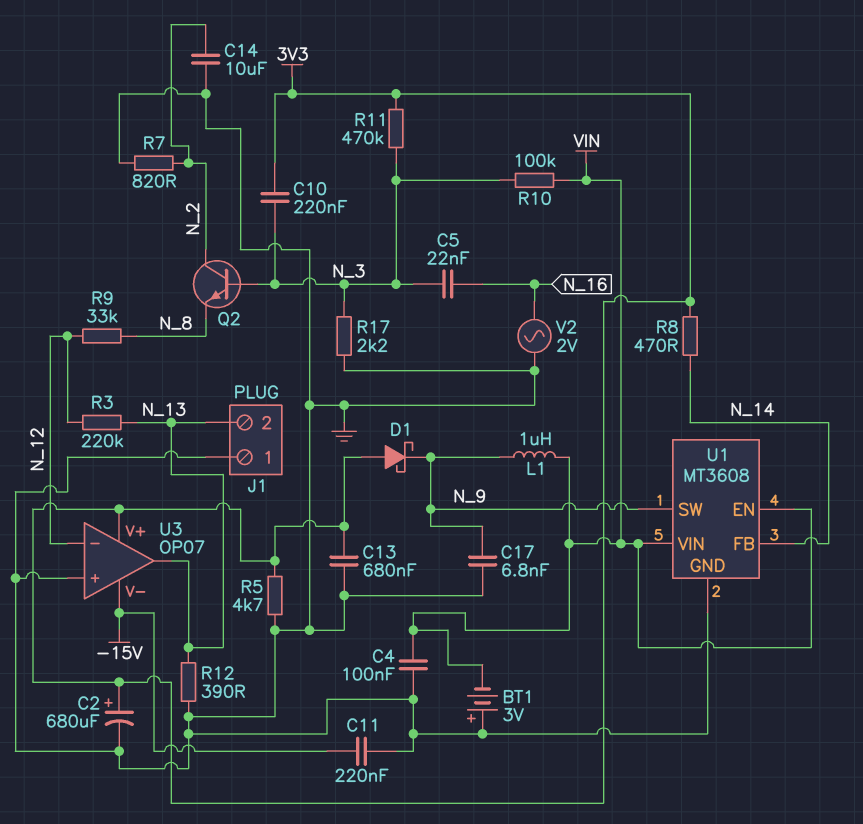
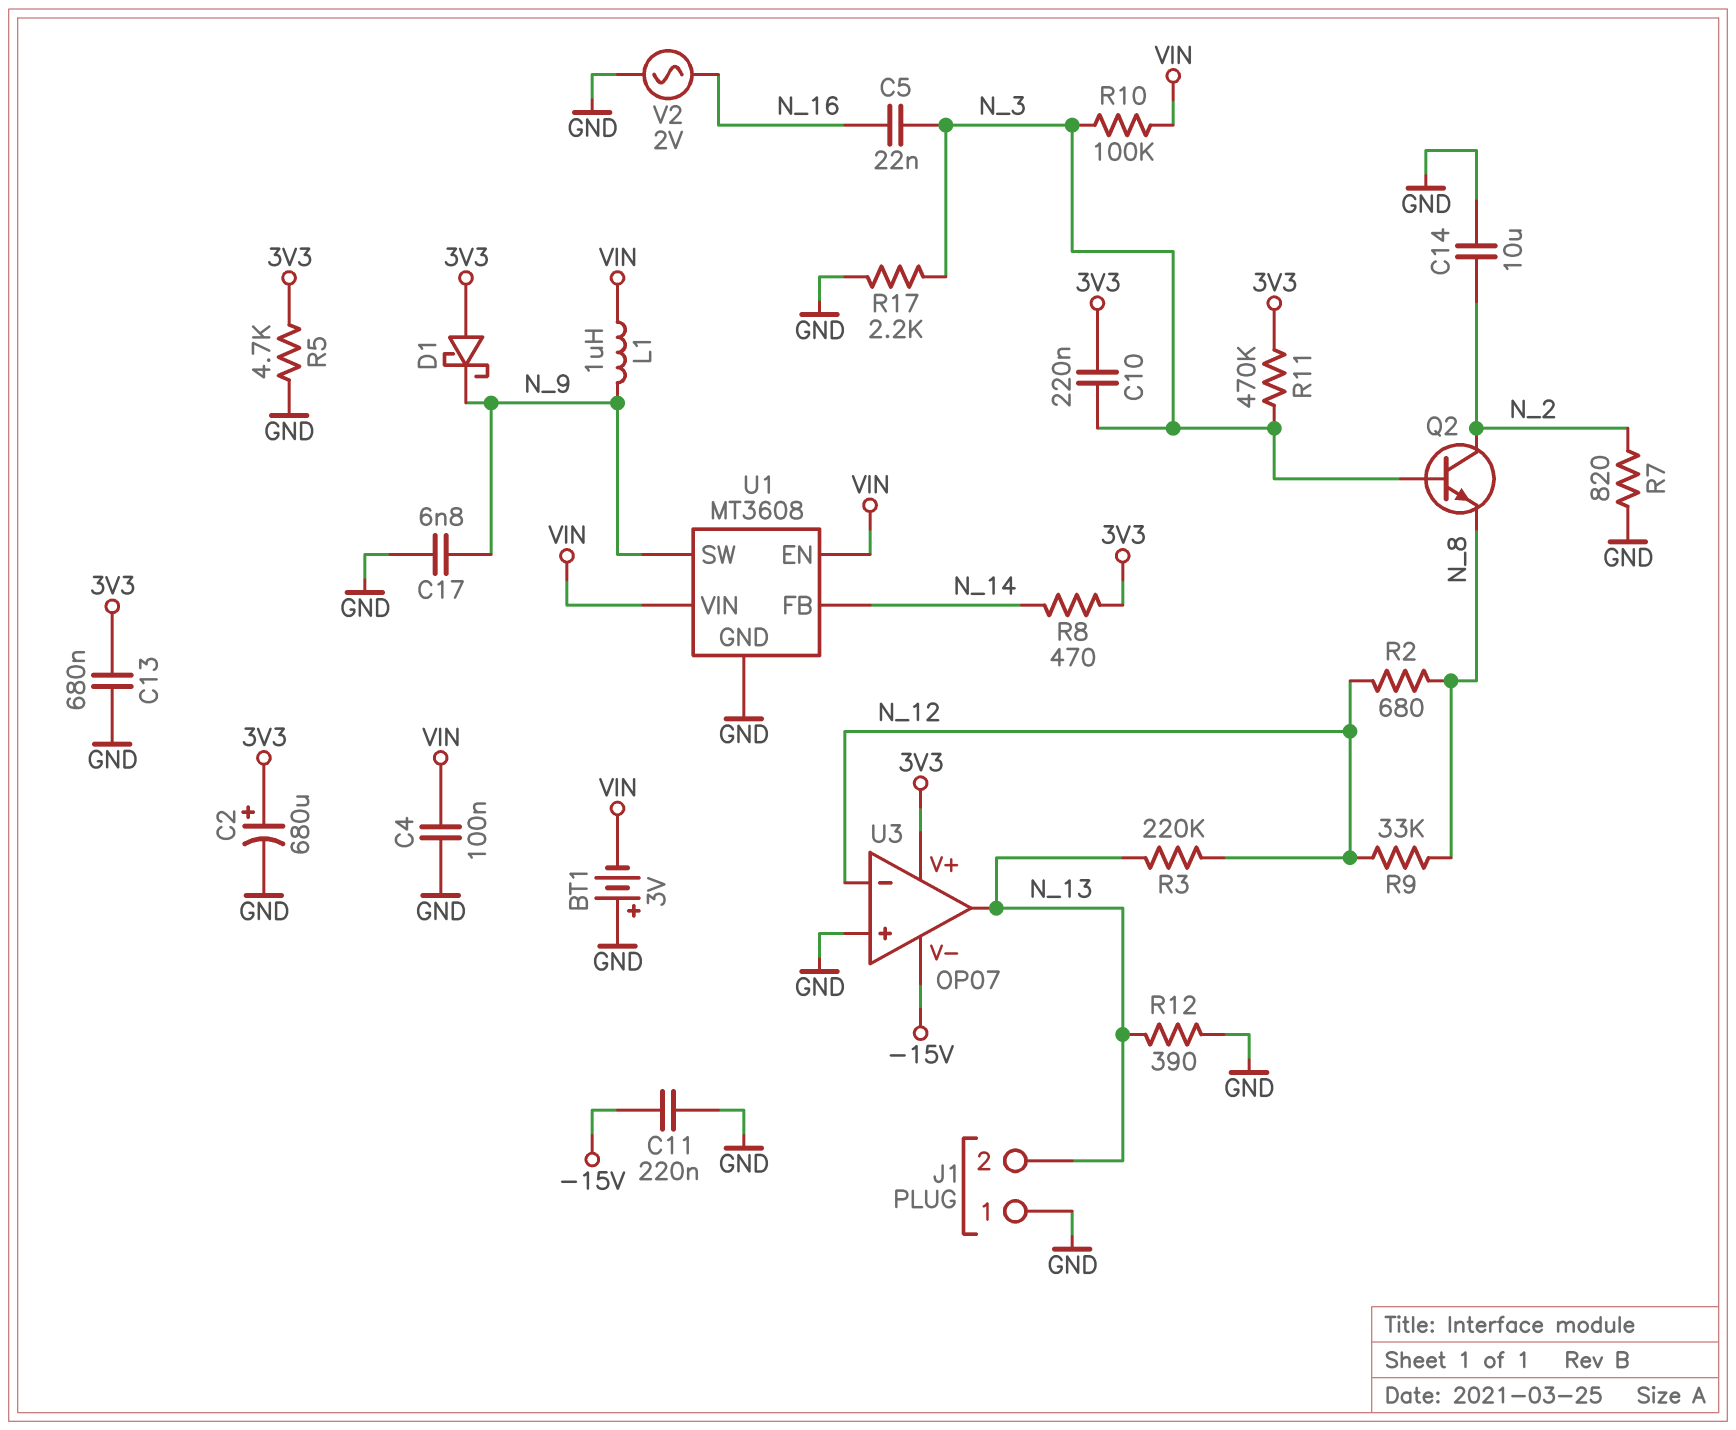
R2: none -> 680 (N_8, N_12)

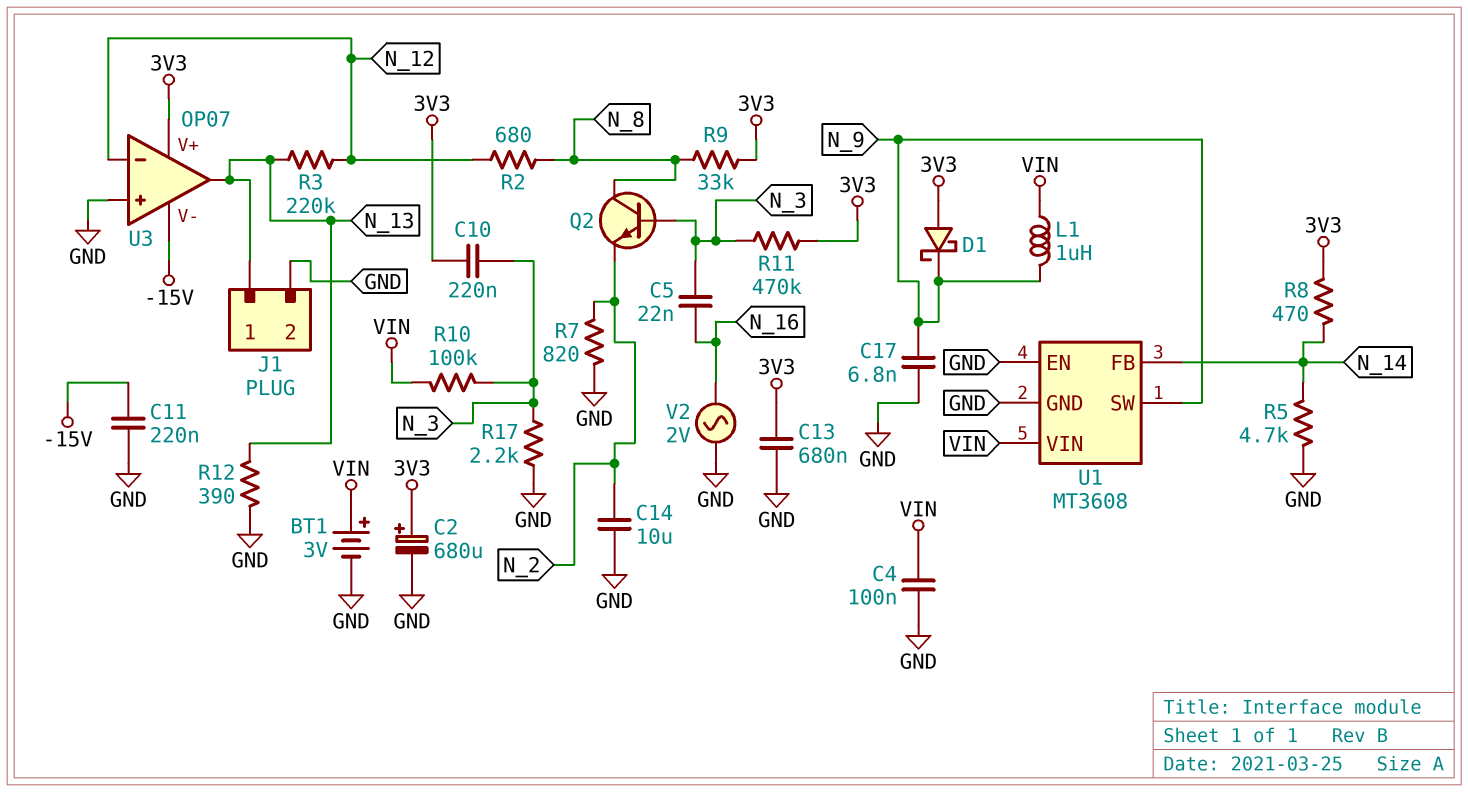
BT1: 3V (plus GND, minus VIN) -> 3V (plus VIN, minus GND)
J1 pin 1: GND -> N_13
J1 pin 2: N_13 -> GND
Q2: NPN (B N_3, C N_2, E N_8) -> NPN (B N_3, C N_8, E N_2)
R5: 4.7k (3V3, GND) -> 4.7k (GND, N_14)
R9: 33k (N_8, N_12) -> 33k (3V3, N_8)
U1 pin EN: VIN -> GND

